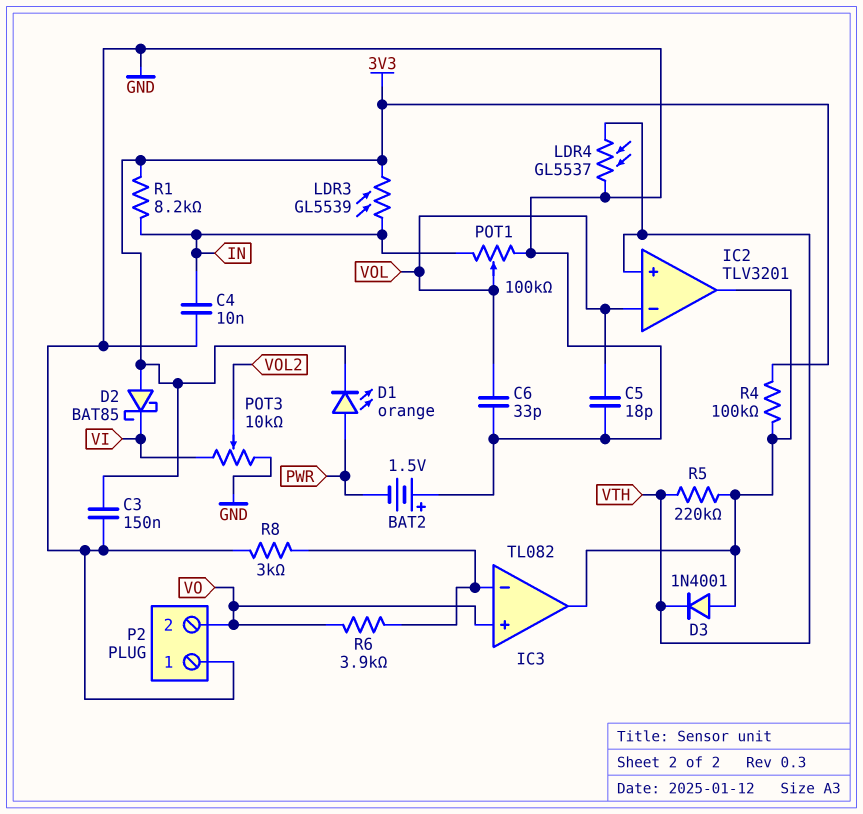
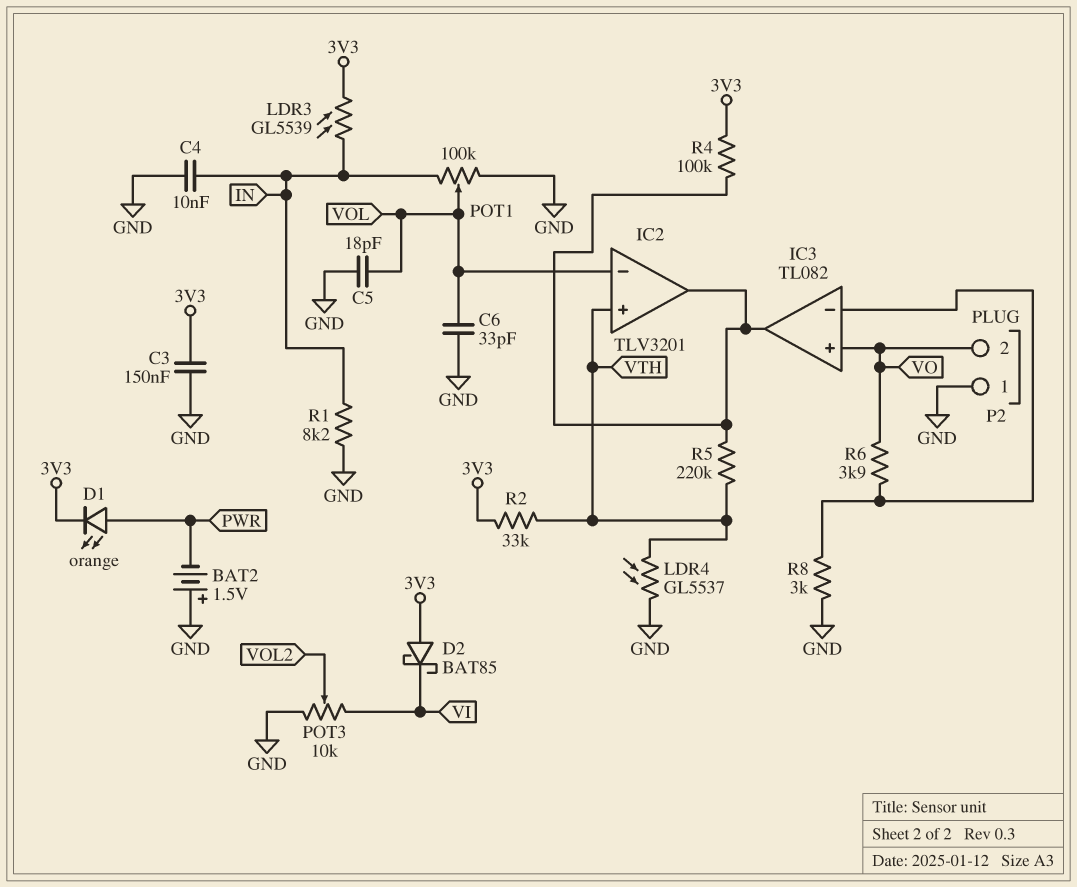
D3: diode 1N4001 (A IC2/out, K VTH) -> none
R1: 8.2k (3V3, IN) -> 8.2k (GND, IN)
R2: none -> 33k (3V3, VTH)

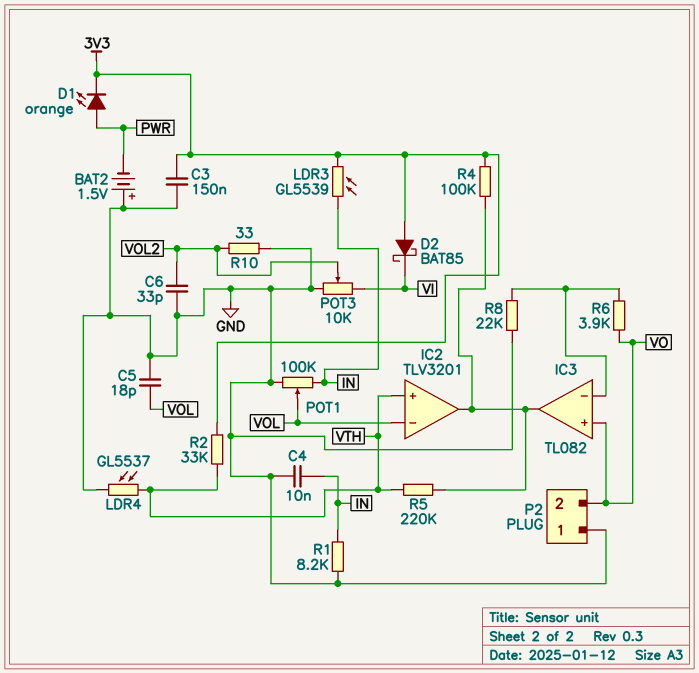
C6: 33pF (GND, VOL) -> 33pF (GND, VOL2)
R8: 3k (GND, IC3/in-) -> 22k (GND, IC3/in-)
R10: none -> 33 (GND, VOL2)

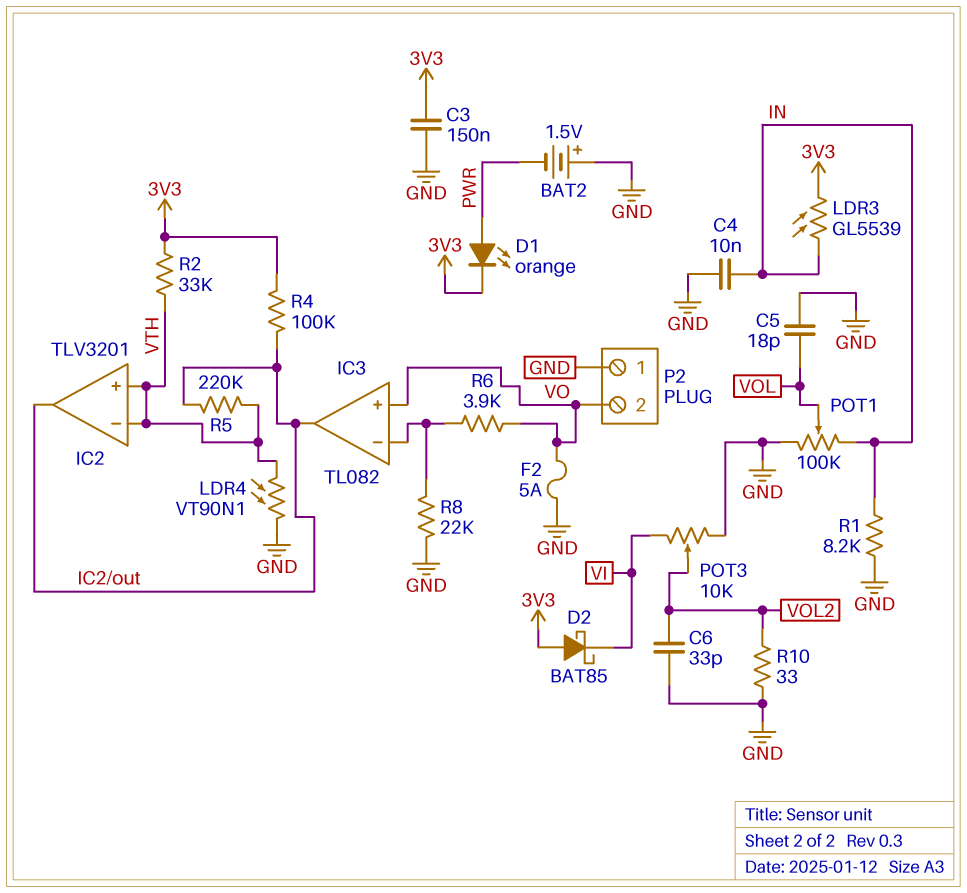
F2: none -> 5A (GND, VO)
IC2 pin in-: VOL -> VTH
LDR4: GL5537 (GND, VTH) -> VT90N1 (GND, VTH)

